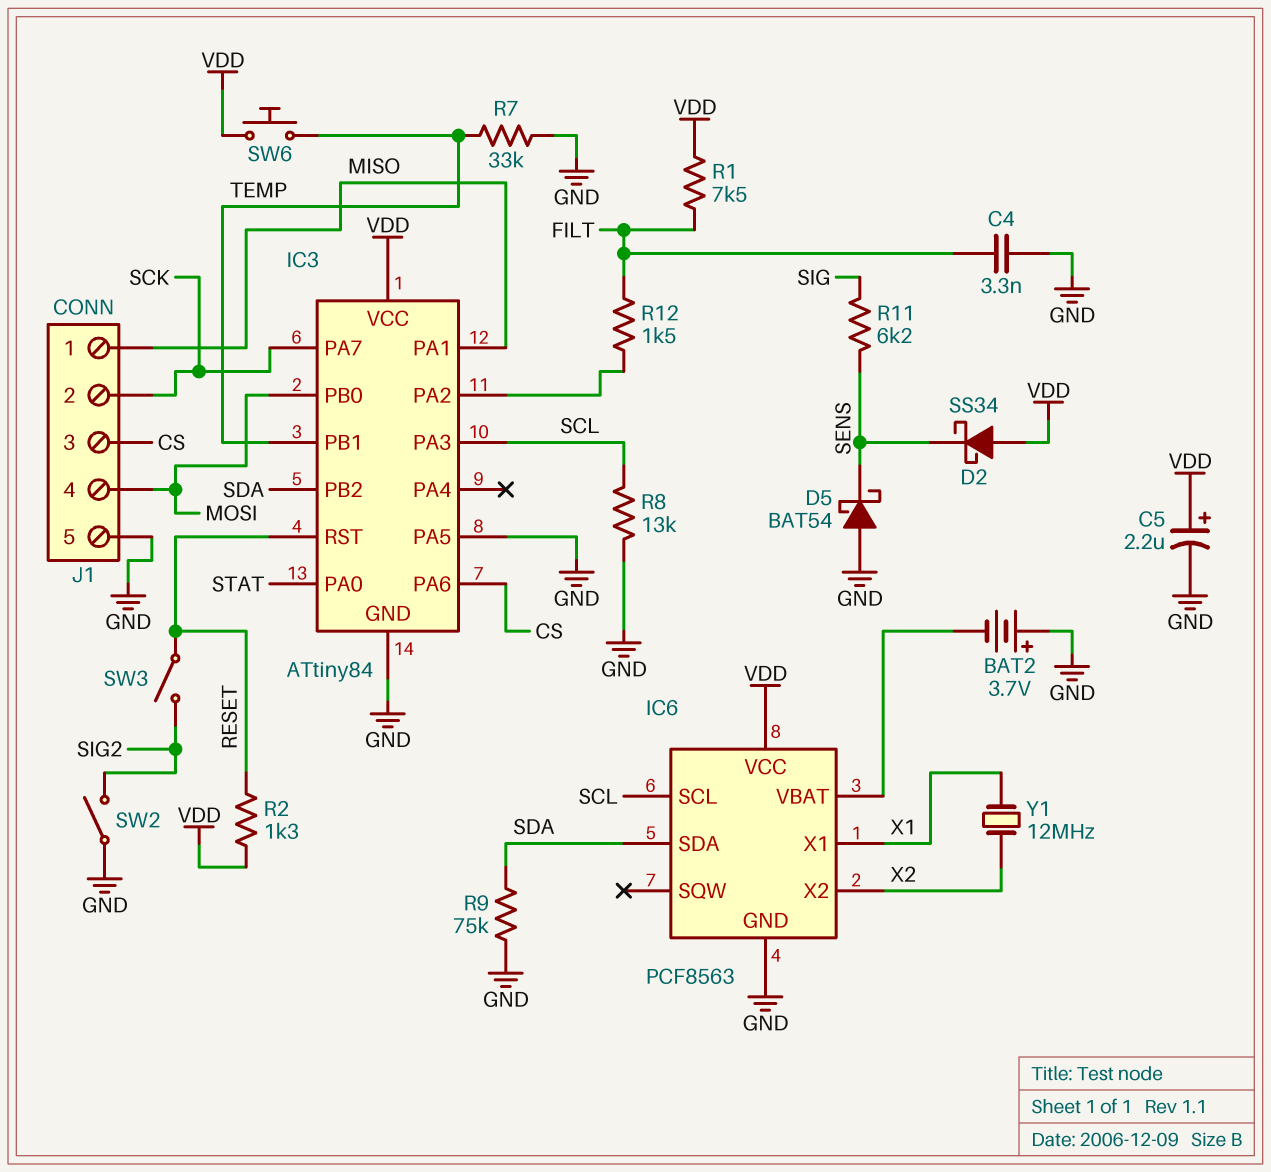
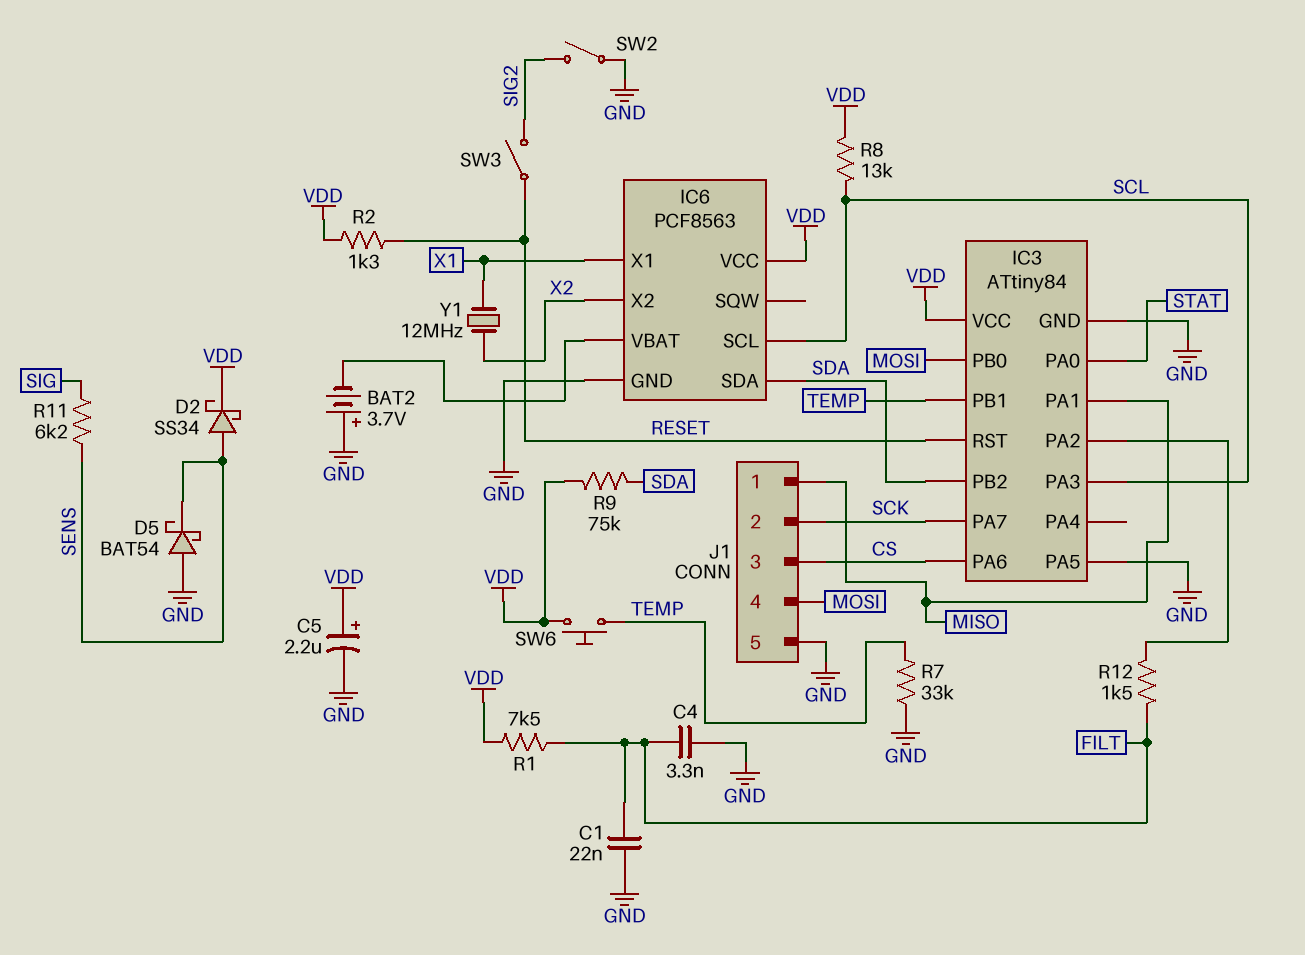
C1: none -> 22nF (FILT, GND)
D2: schottky SS34 (A VDD, K SENS) -> schottky SS34 (A SENS, K VDD)
R8: 13k (GND, SCL) -> 13k (SCL, VDD)
R9: 75k (GND, SDA) -> 75k (SDA, VDD)

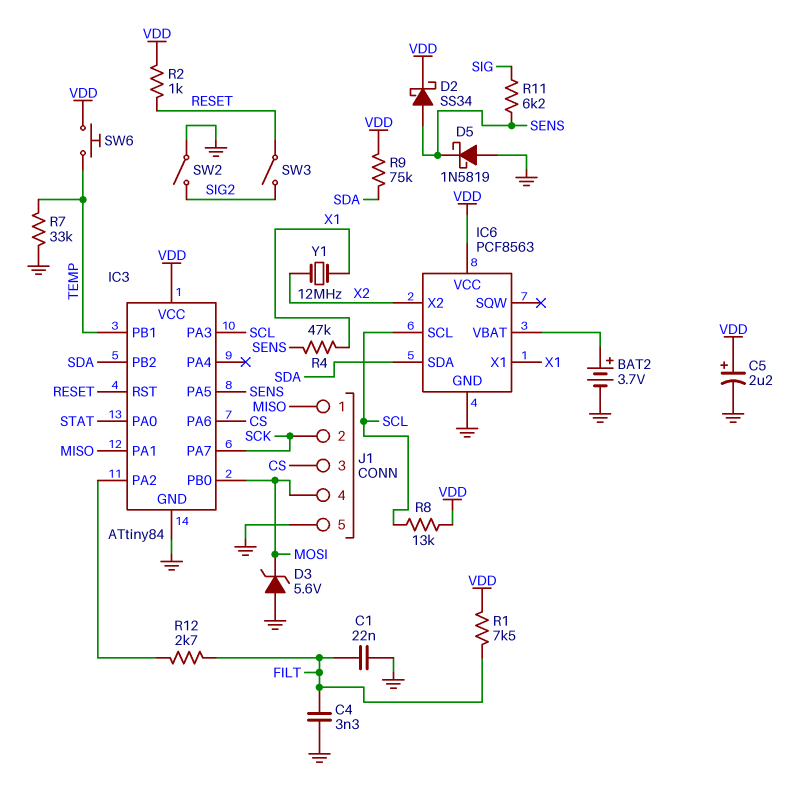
BAT2: 3.7V (plus GND, minus IC6/VBAT) -> 3.7V (plus IC6/VBAT, minus GND)
D3: none -> zener 5.6V (A GND, K MOSI)
D5: schottky BAT54 (A GND, K SENS) -> schottky 1N5819 (A GND, K SENS)
IC3 pin PA5: GND -> SENS
R2: 1.3k (RESET, VDD) -> 1k (RESET, VDD)
R4: none -> 47k (SENS, X1)
R12: 1.5k (FILT, IC3/PA2) -> 2.7k (FILT, IC3/PA2)

